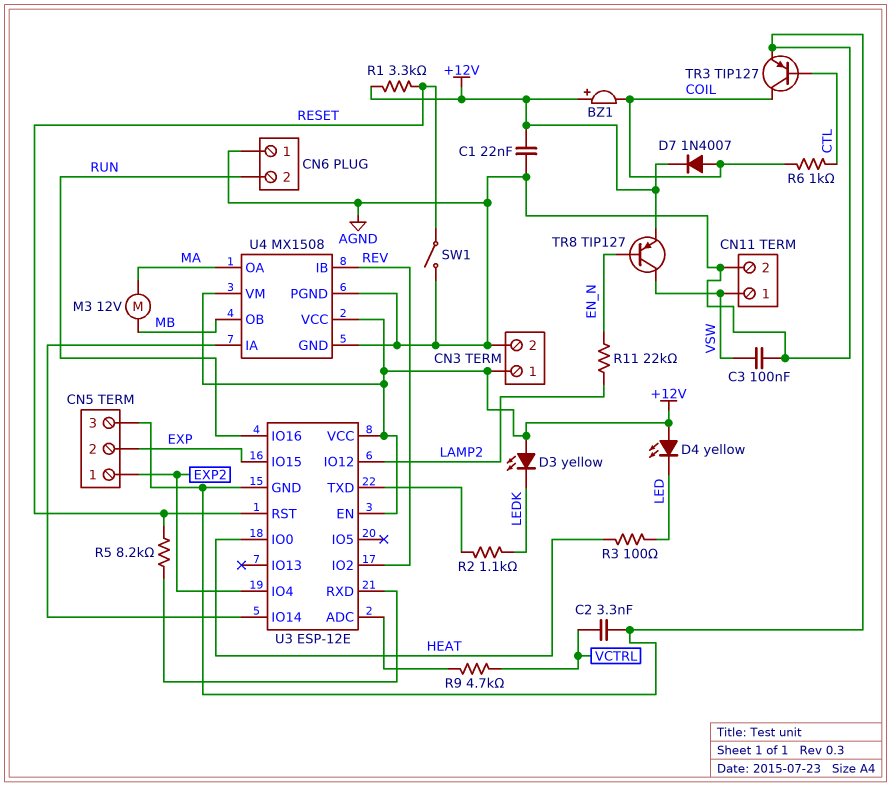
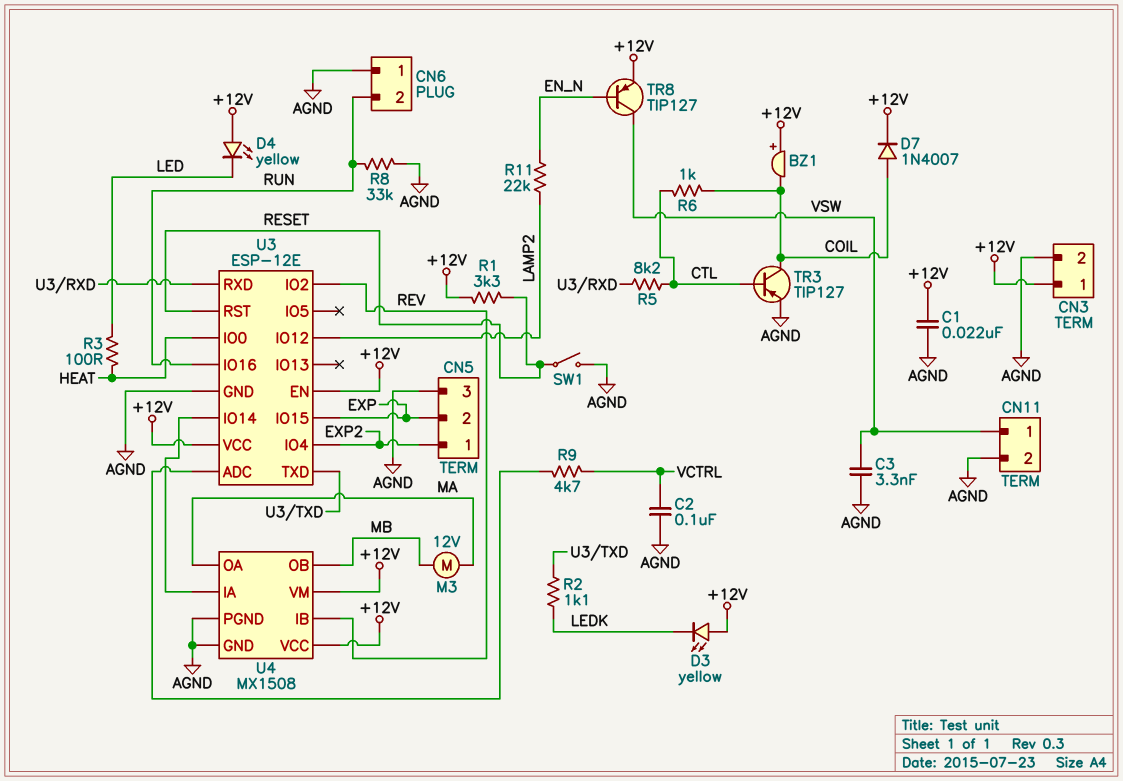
C2: 3.3nF (AGND, VCTRL) -> 100nF (AGND, VCTRL)
C3: 100nF (AGND, VSW) -> 3.3nF (AGND, VSW)
R5: 8.2k (RESET, U3/RXD) -> 8.2k (CTL, U3/RXD)
R8: none -> 33k (AGND, RUN)

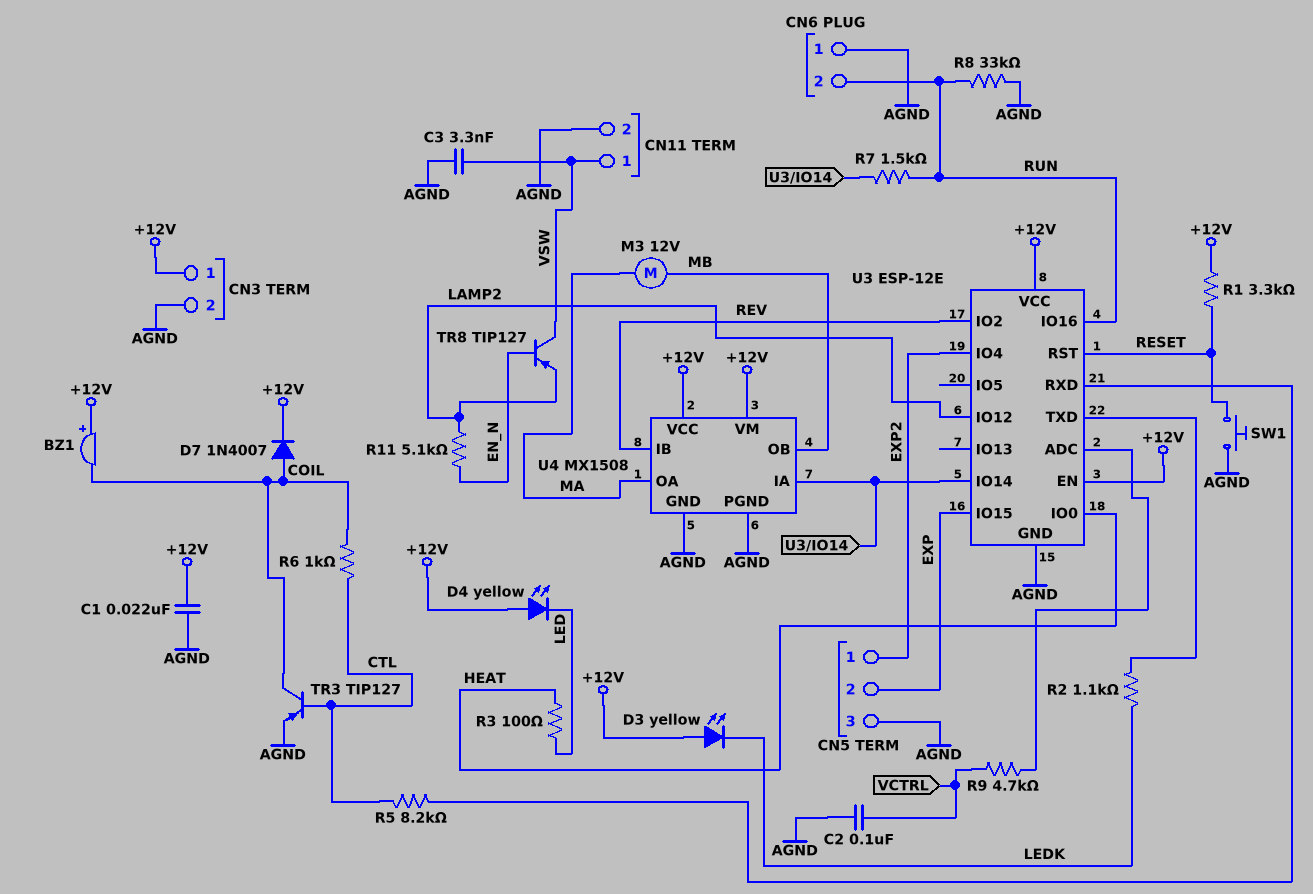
R7: none -> 1.5k (RUN, U3/IO14)
R11: 22k (EN_N, LAMP2) -> 5.1k (EN_N, LAMP2)
SW1: switch (AGND, RESET) -> button (AGND, RESET)
TR8: PNP TIP127 (B EN_N, C VSW, E +12V) -> PNP TIP127 (B EN_N, C VSW, E LAMP2)

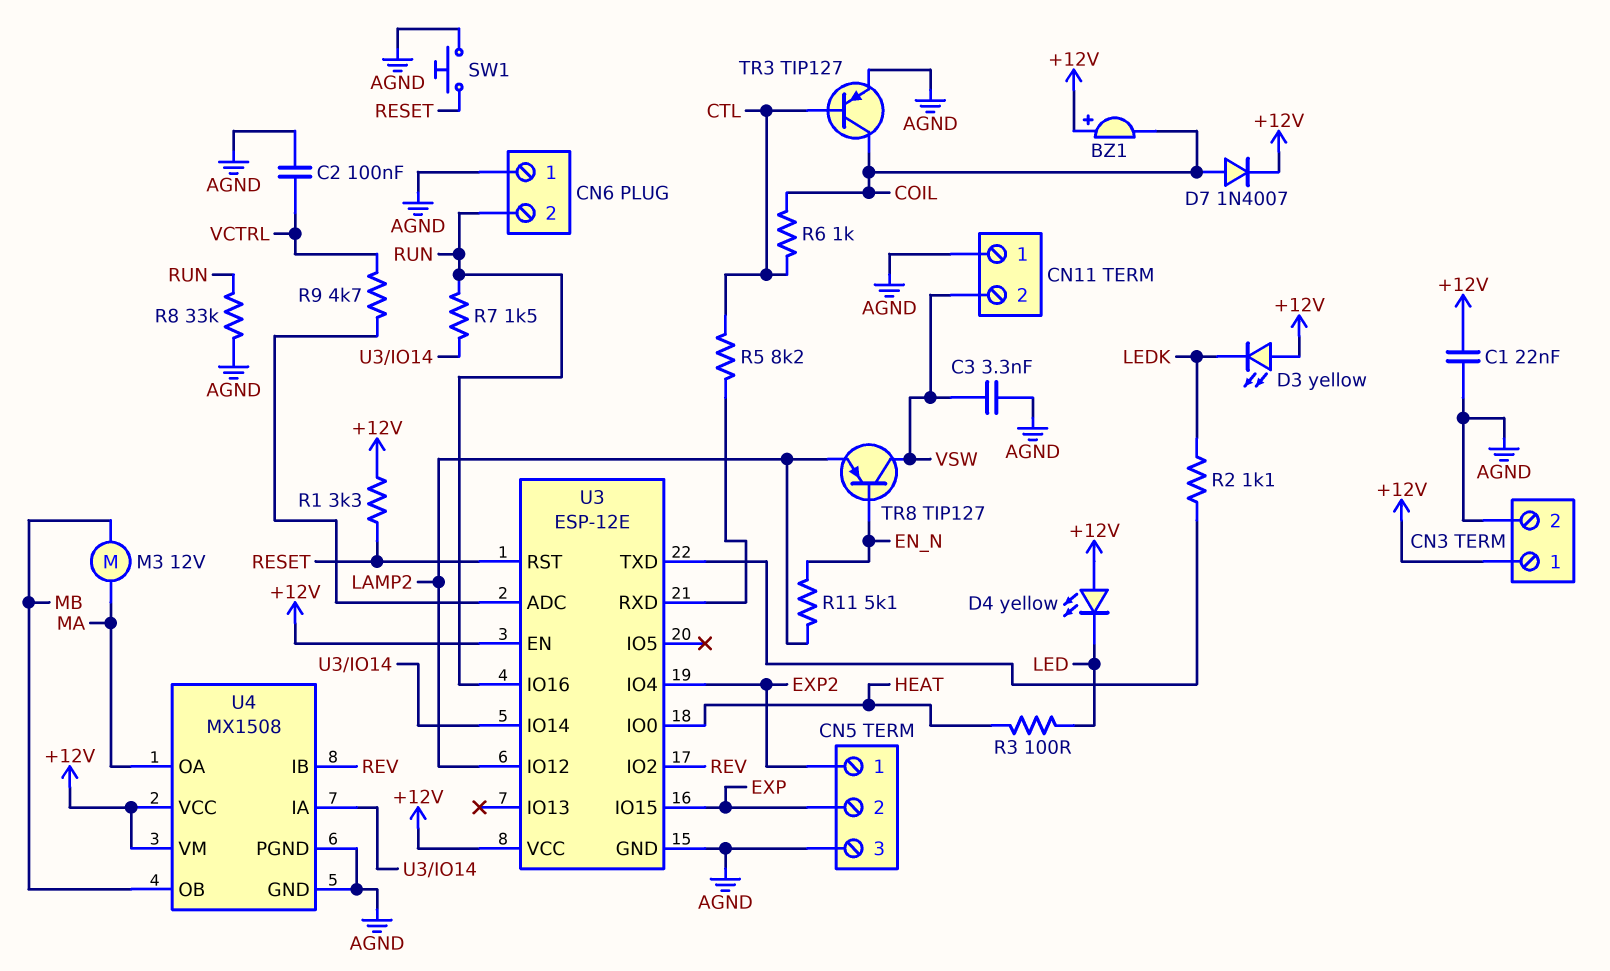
CN11 pin 1: VSW -> AGND
CN11 pin 2: AGND -> VSW

